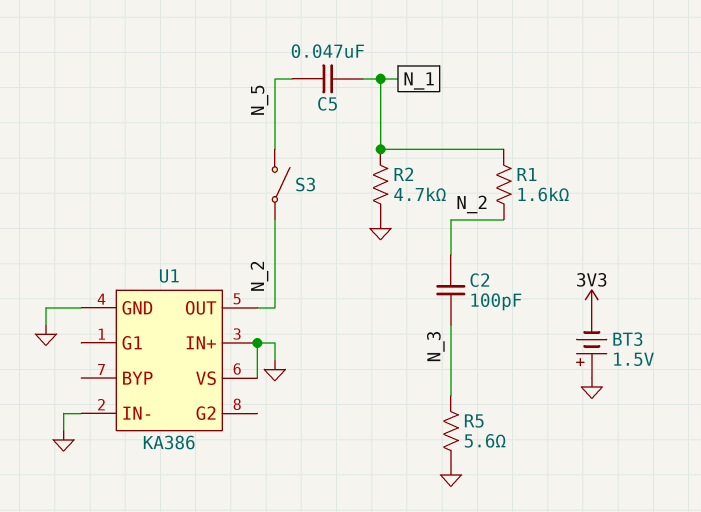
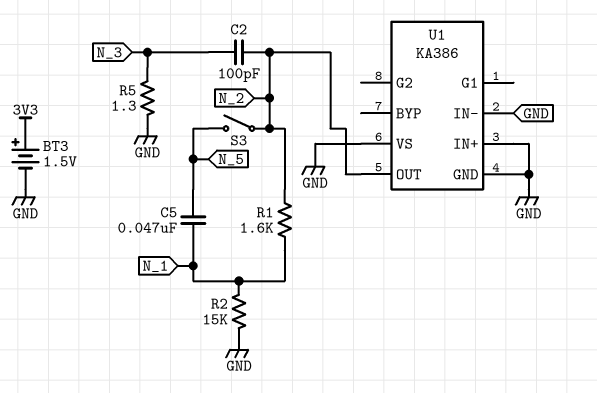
BT3: 1.5V (plus GND, minus 3V3) -> 1.5V (plus 3V3, minus GND)
R2: 4.7k (GND, N_1) -> 15k (GND, N_1)
R5: 5.6 (GND, N_3) -> 1.3 (GND, N_3)

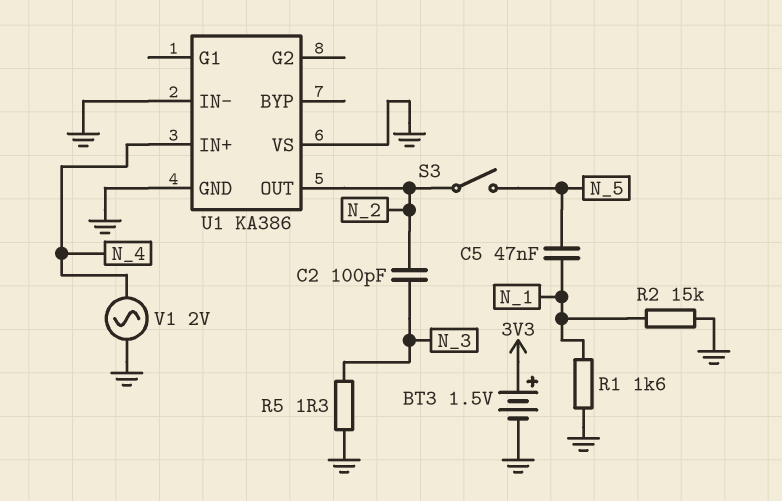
R1: 1.6k (N_1, N_2) -> 1.6k (GND, N_1)
U1 pin IN+: GND -> N_4
V1: none -> AC 2V (GND, N_4)

